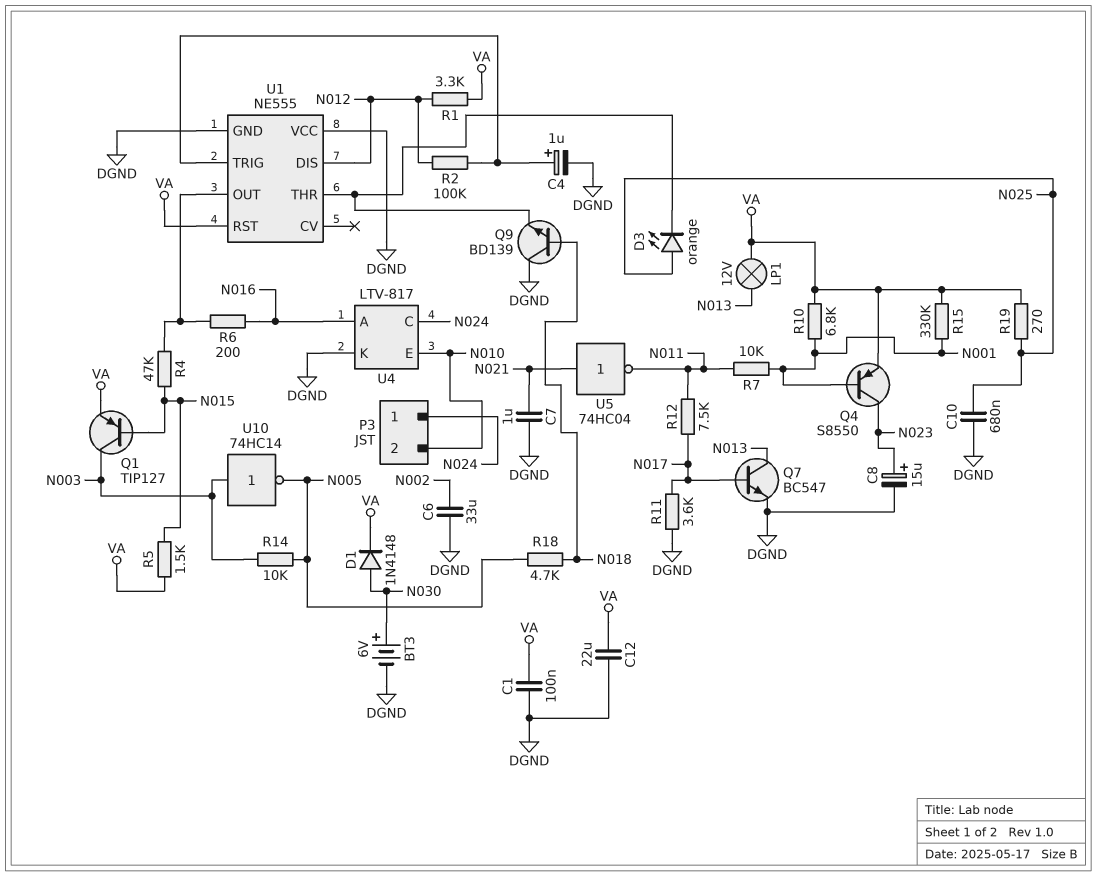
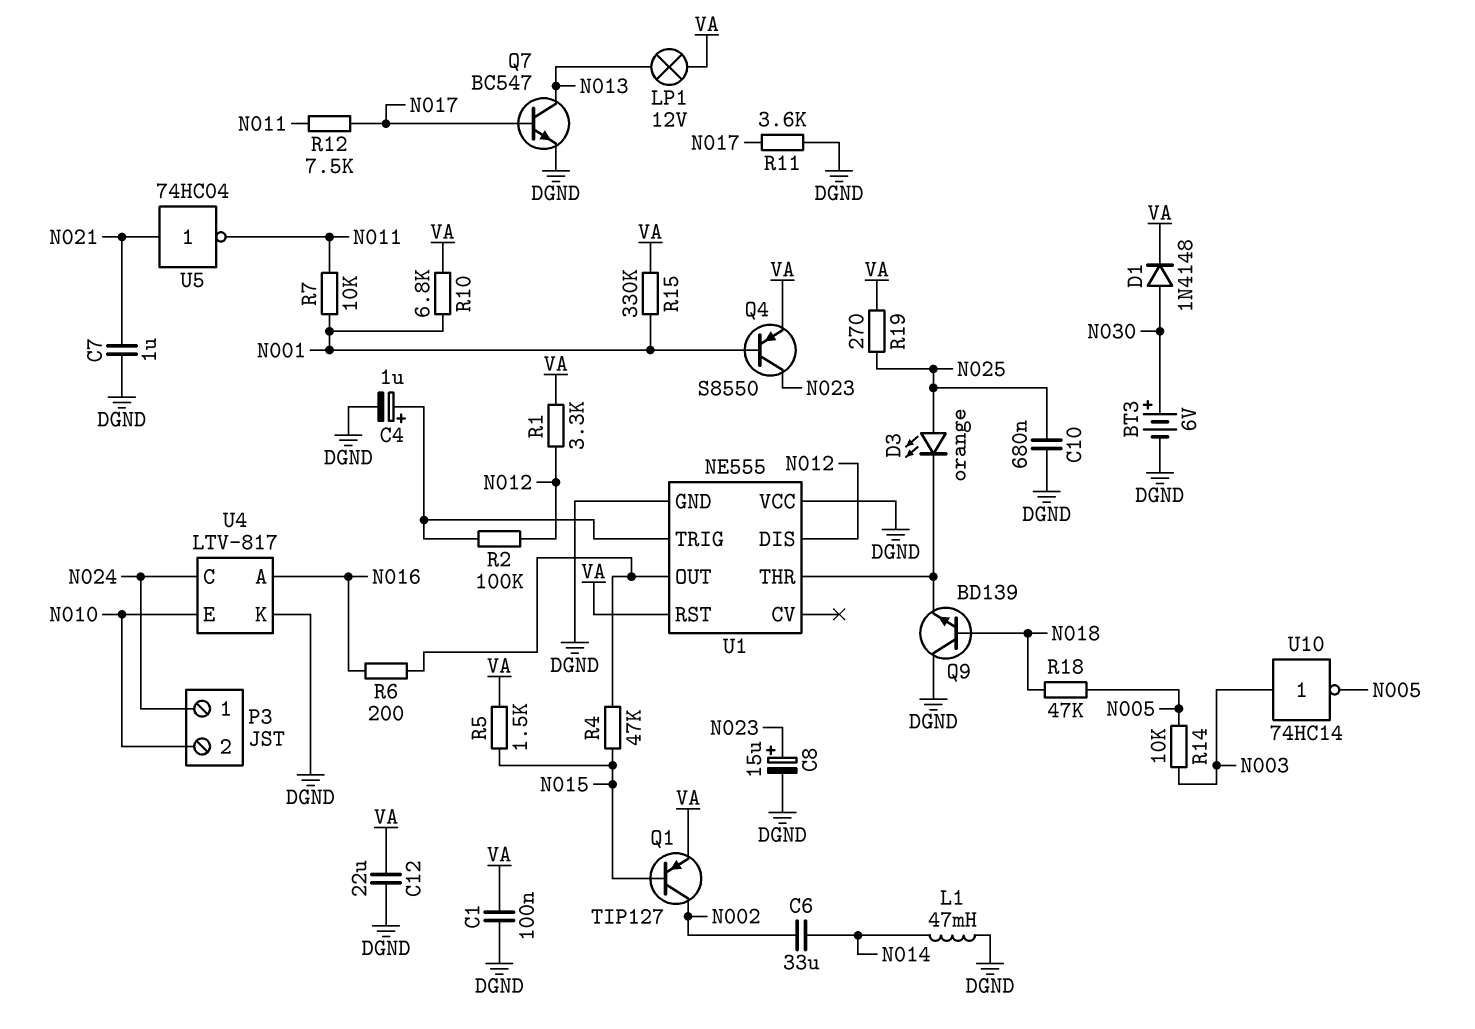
C6: 33uF (DGND, N002) -> 33uF (N002, N014)
L1: none -> 47mH (DGND, N014)
Q1: PNP TIP127 (B N015, C N003, E VA) -> PNP TIP127 (B N015, C N002, E VA)
R18: 4.7k (N005, N018) -> 47k (N005, N018)

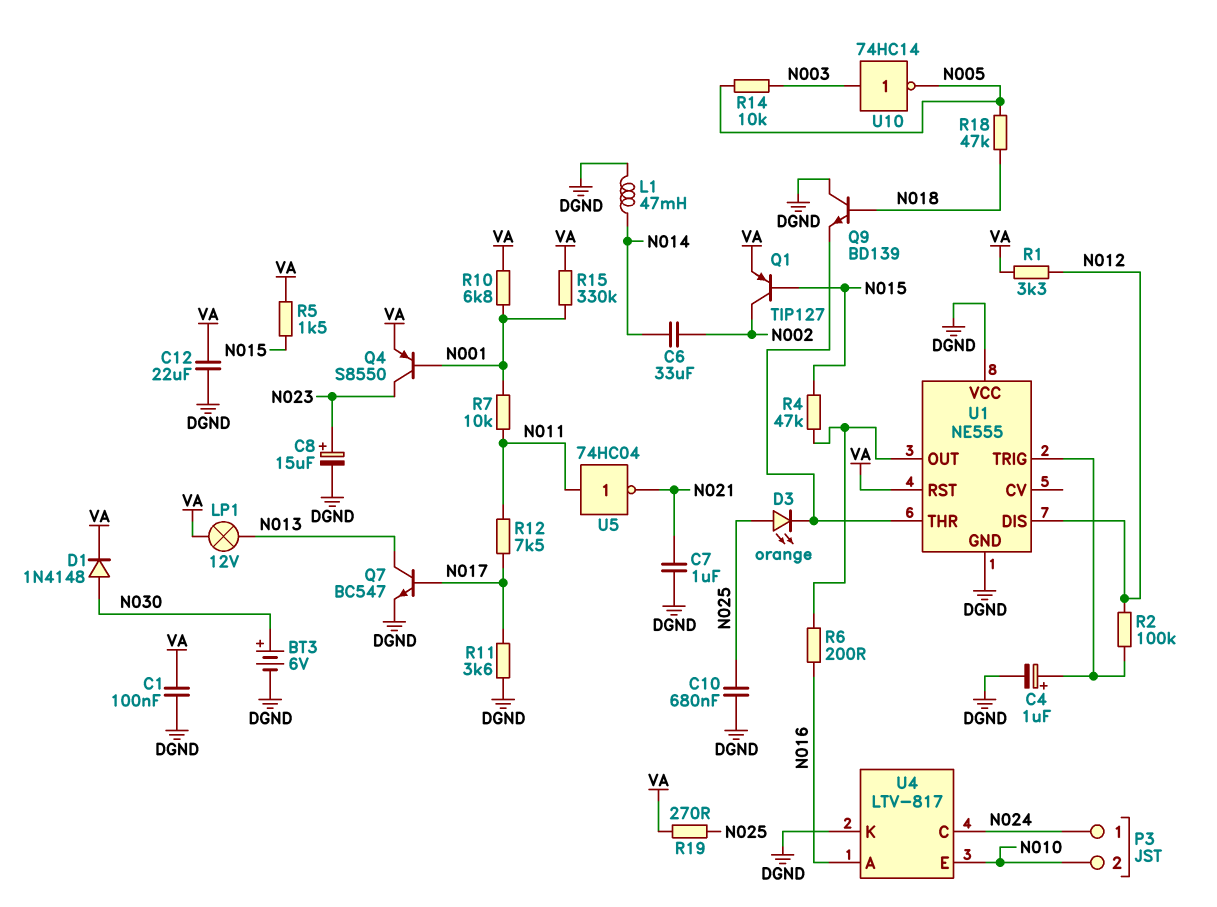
U5: NOT 74HC04 (in N021, out N011) -> NOT 74HC04 (in N011, out N021)

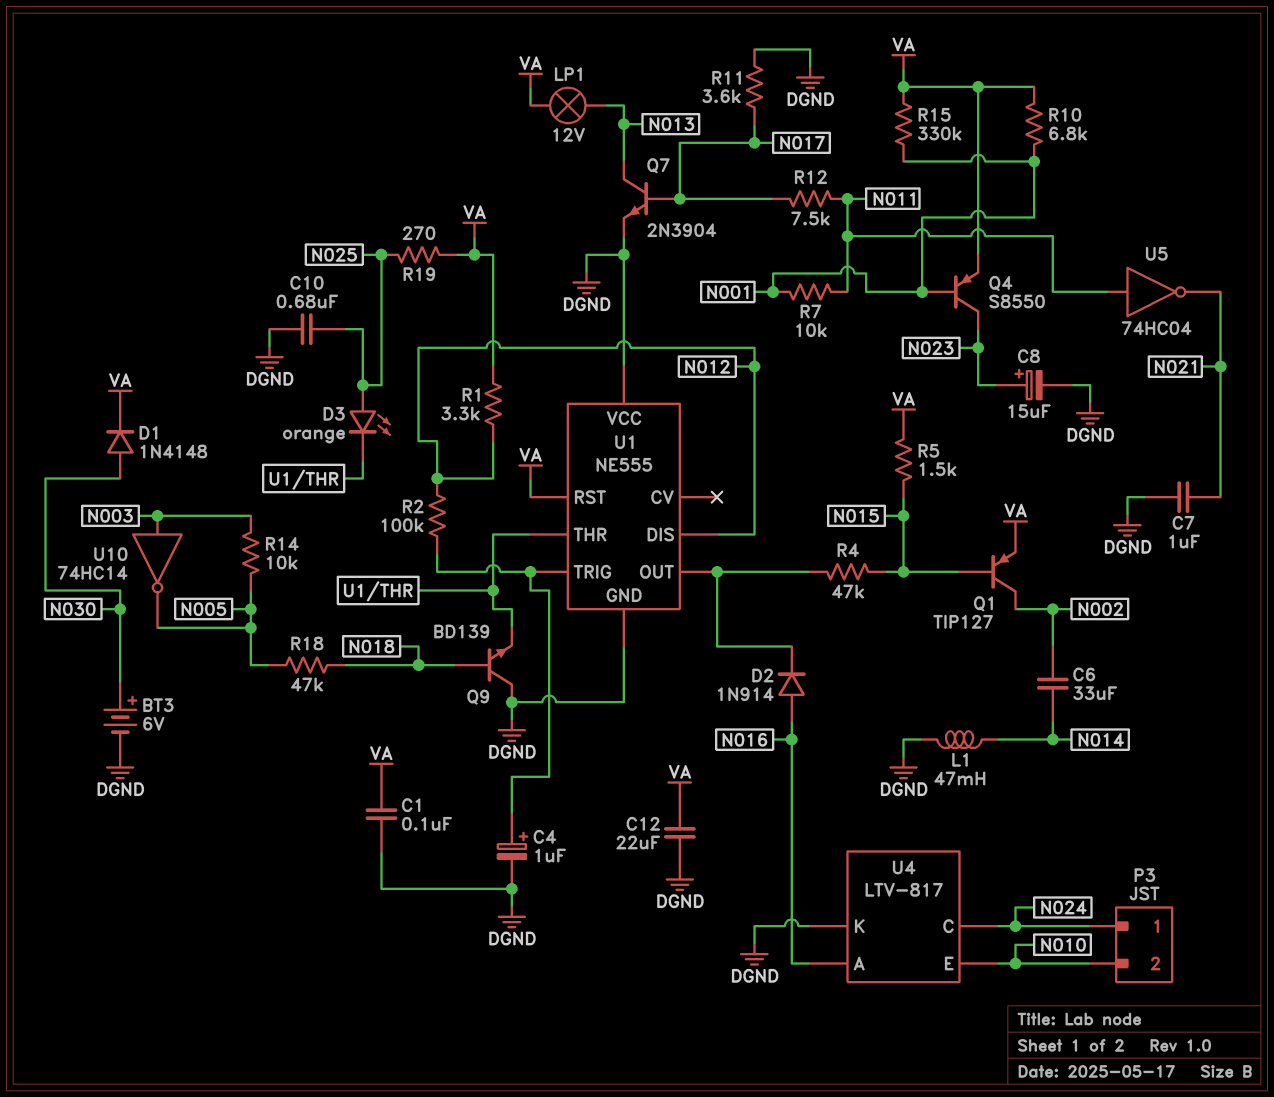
D2: none -> diode 1N914 (A N016, K U1/OUT)
Q7: NPN BC547 (B N017, C N013, E DGND) -> NPN 2N3904 (B N017, C N013, E DGND)
R6: 200 (N016, U1/OUT) -> none

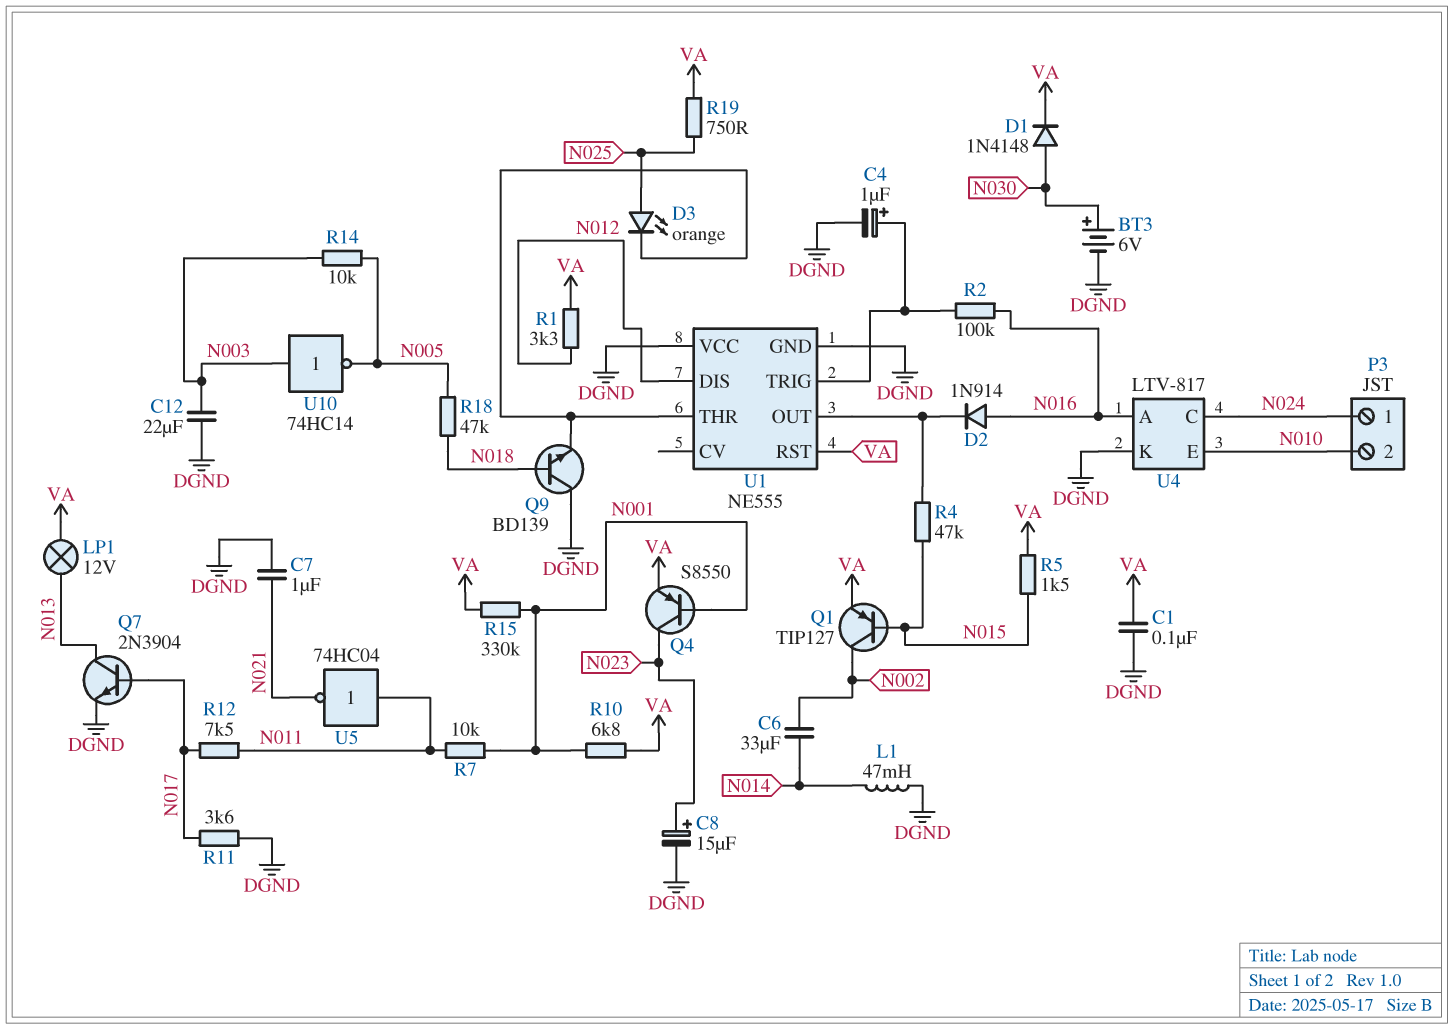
C10: 680nF (DGND, N025) -> none
C12: 22uF (DGND, VA) -> 22uF (DGND, N003)
R2: 100k (N012, U1/TRIG) -> 100k (N016, U1/TRIG)
R19: 270 (N025, VA) -> 750 (N025, VA)

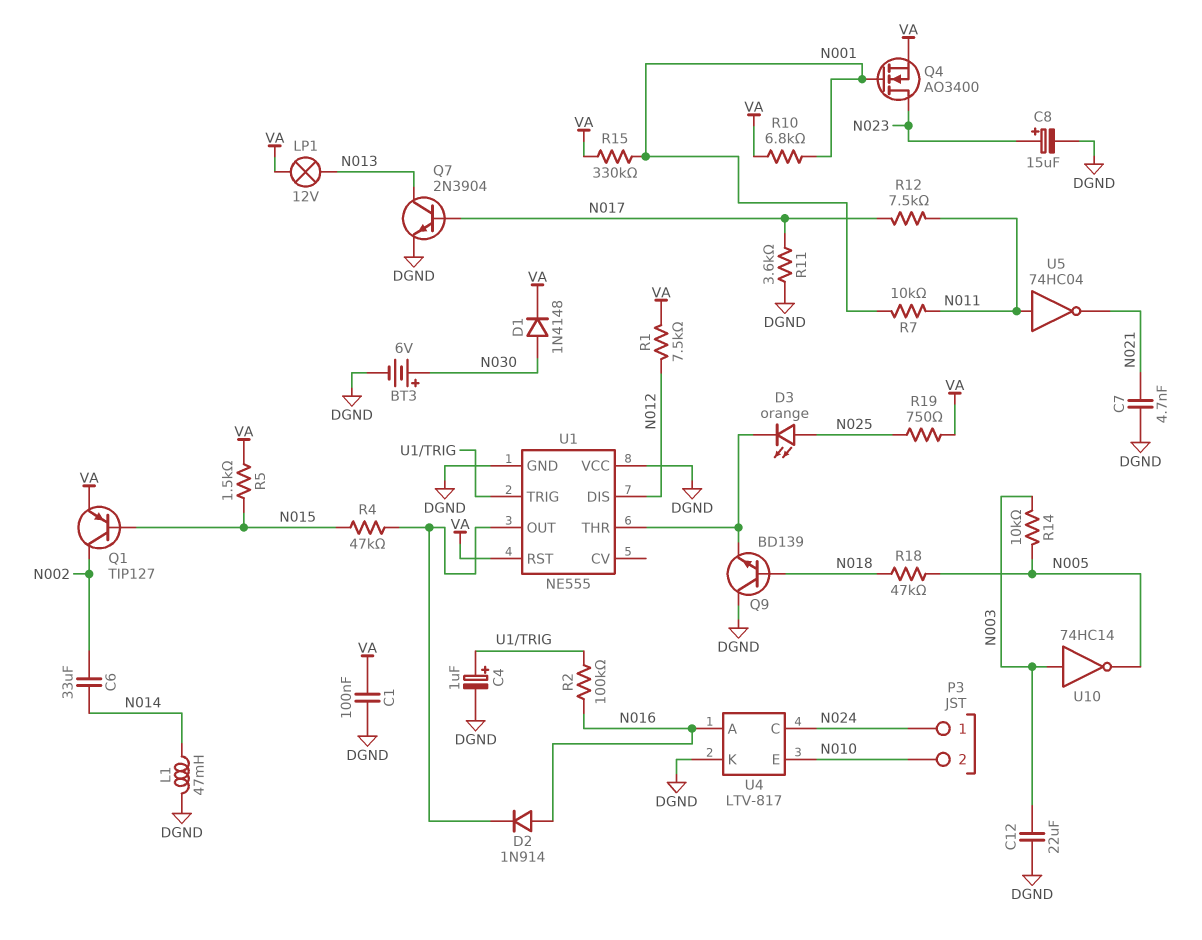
C7: 1uF (DGND, N021) -> 4.7nF (DGND, N021)
Q4: PNP S8550 (B N001, C N023, E VA) -> NMOS AO3400 (G N001, D N023, S VA)
R1: 3.3k (N012, VA) -> 7.5k (N012, VA)

